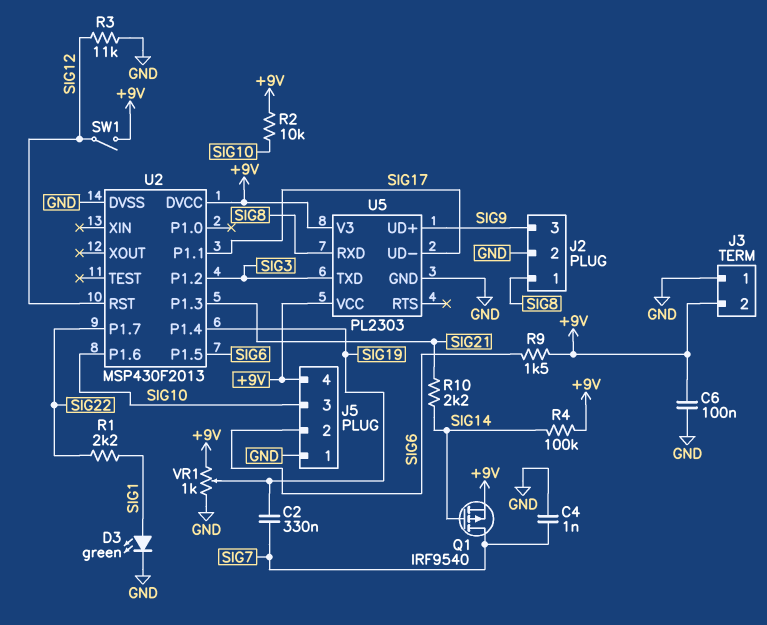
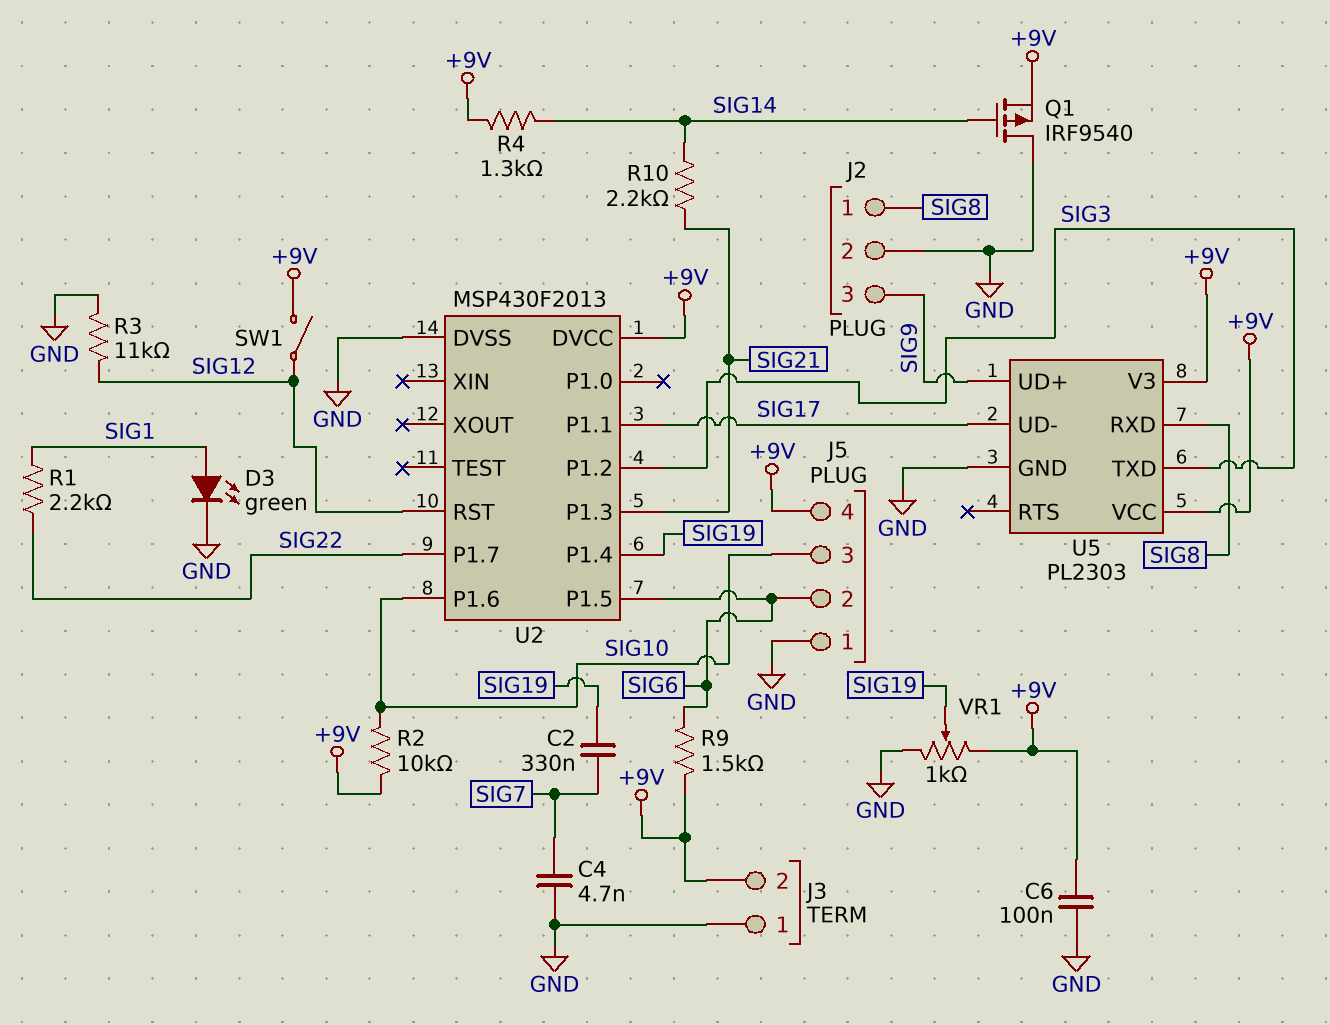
C4: 1nF (GND, SIG7) -> 4.7nF (GND, SIG7)
Q1: PMOS IRF9540 (G SIG14, D SIG7, S +9V) -> PMOS IRF9540 (G SIG14, D GND, S +9V)
R4: 100k (+9V, SIG14) -> 1.3k (+9V, SIG14)

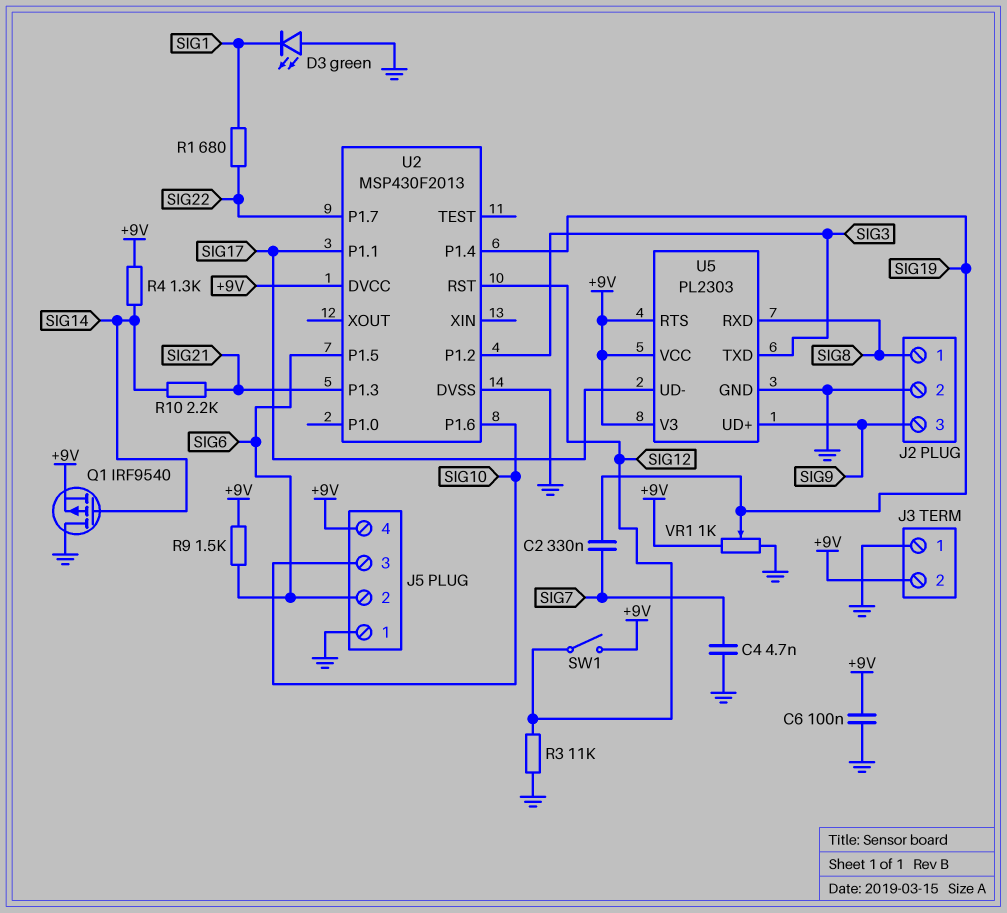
D3: LED green (A SIG1, K GND) -> LED green (A GND, K SIG1)
R1: 2.2k (SIG1, SIG22) -> 680 (SIG1, SIG22)
R2: 10k (+9V, SIG10) -> none
U5 pin RTS: none -> +9V

